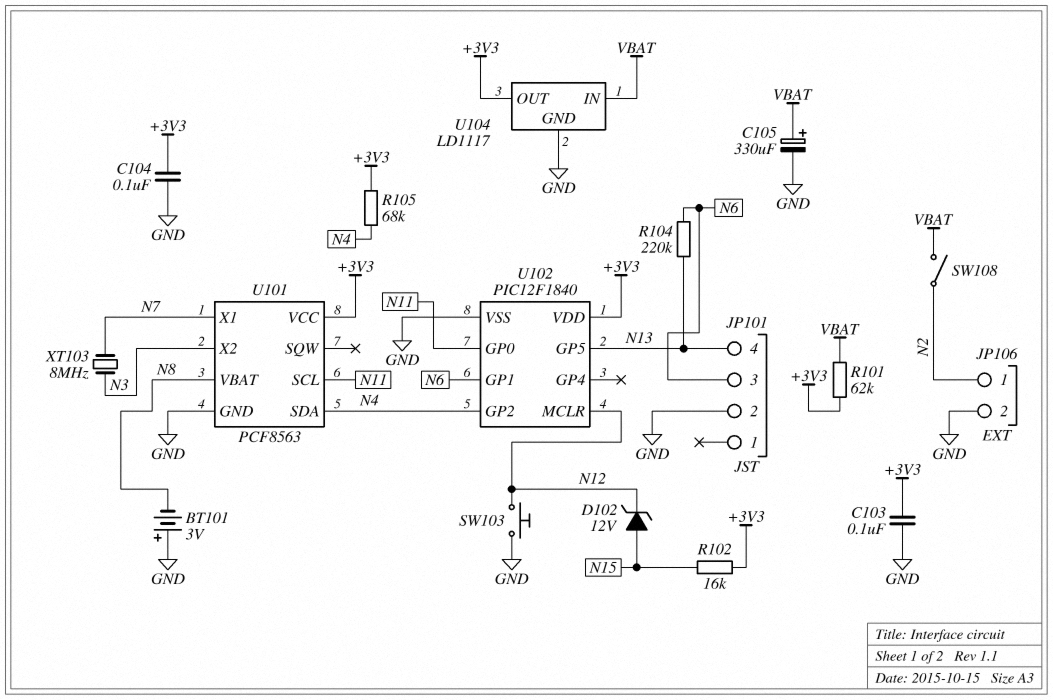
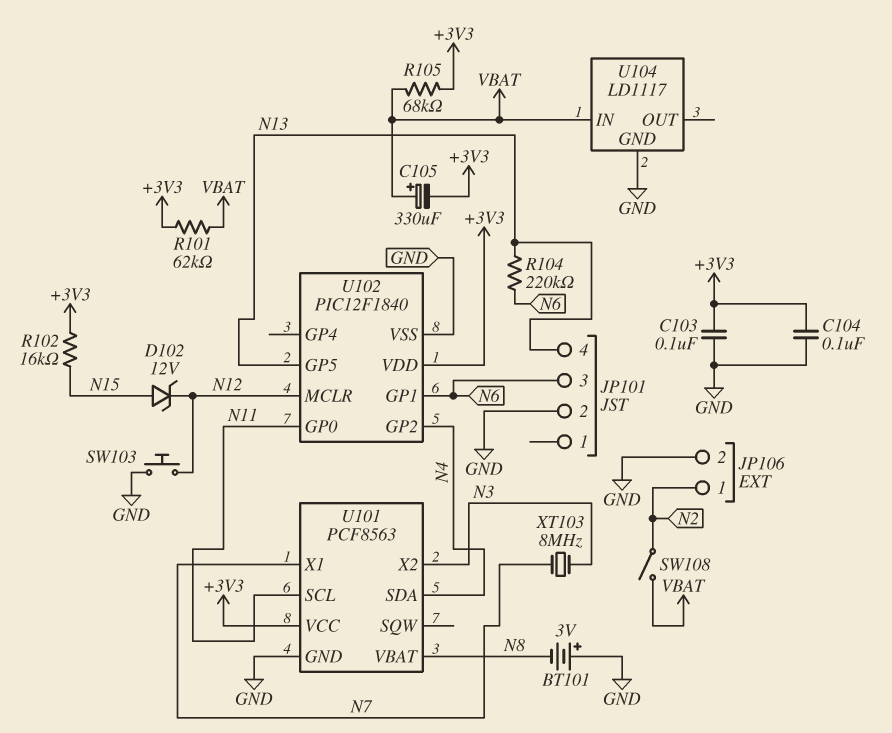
C105: 330uF (plus VBAT, minus GND) -> 330uF (plus VBAT, minus +3V3)
R105: 68k (+3V3, N4) -> 68k (+3V3, VBAT)
U104 pin OUT: +3V3 -> none

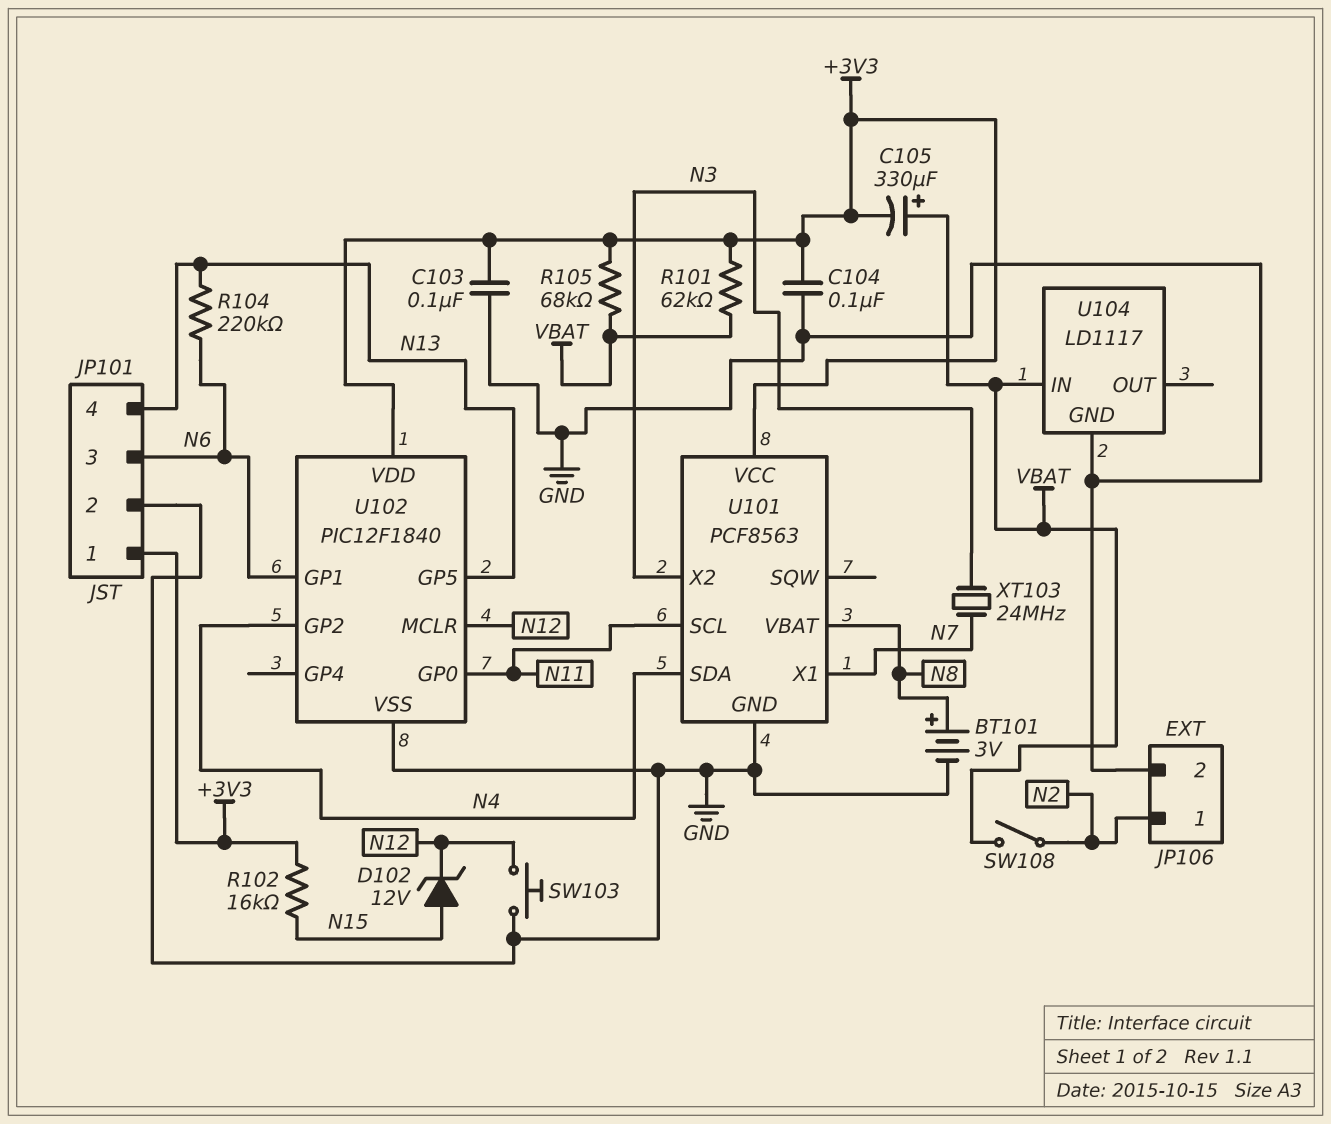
BT101: 3V (plus GND, minus N8) -> 3V (plus N8, minus GND)
JP101 pin 1: none -> +3V3
XT103: 8MHz (N3, N7) -> 24MHz (N3, N7)

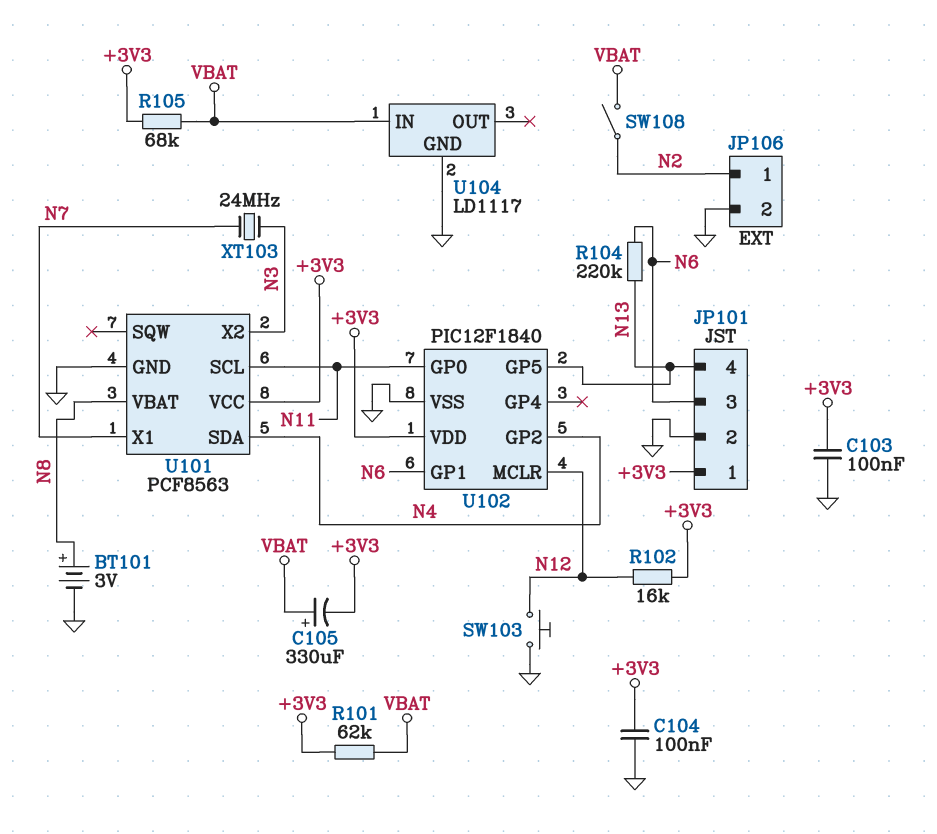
D102: zener 12V (A N15, K N12) -> none
R102: 16k (+3V3, N15) -> 16k (+3V3, N12)

